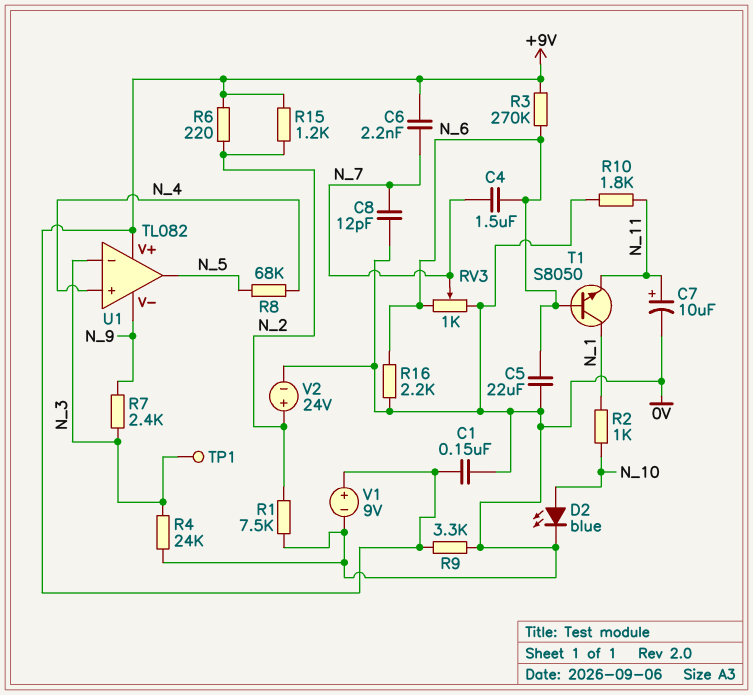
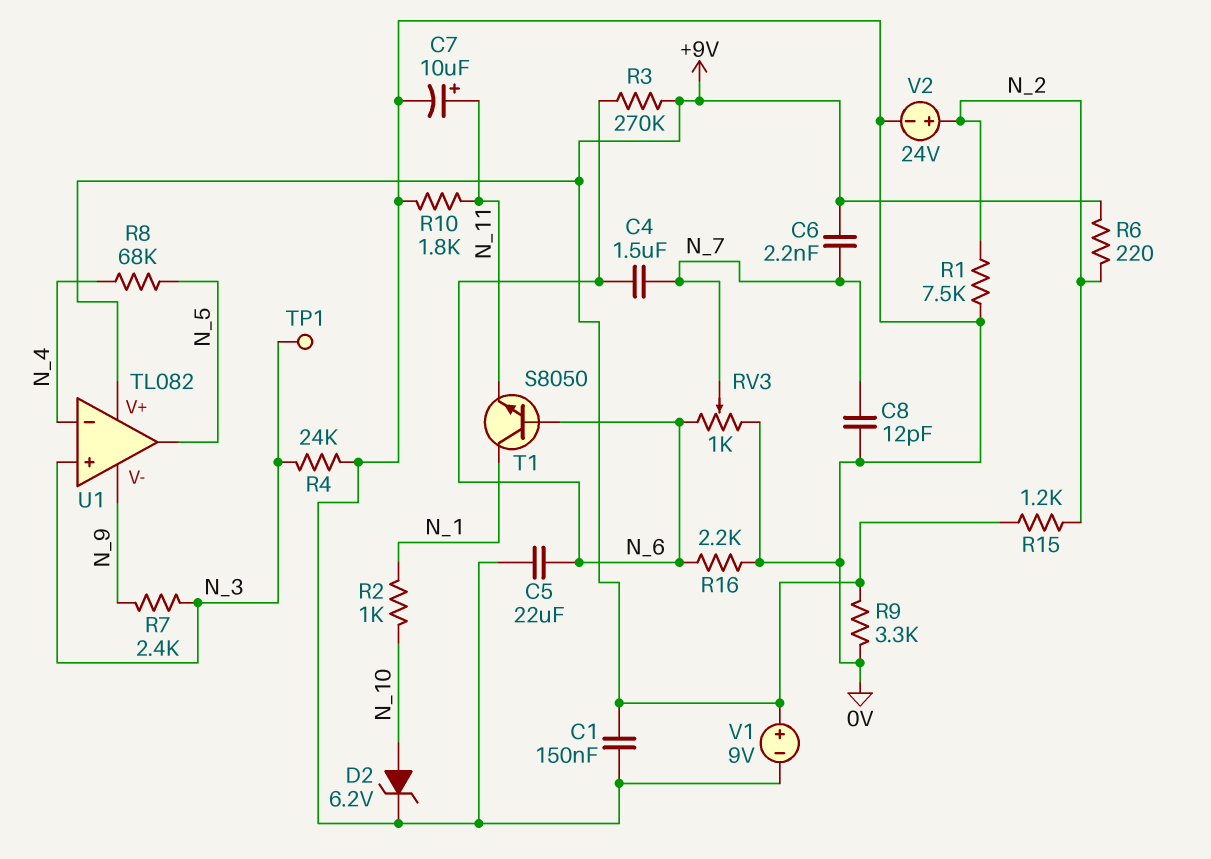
D2: LED blue (A N_10, K 0V) -> zener 6.2V (A N_10, K 0V)
U1 pin in+: N_4 -> N_3
U1 pin in-: N_3 -> N_4

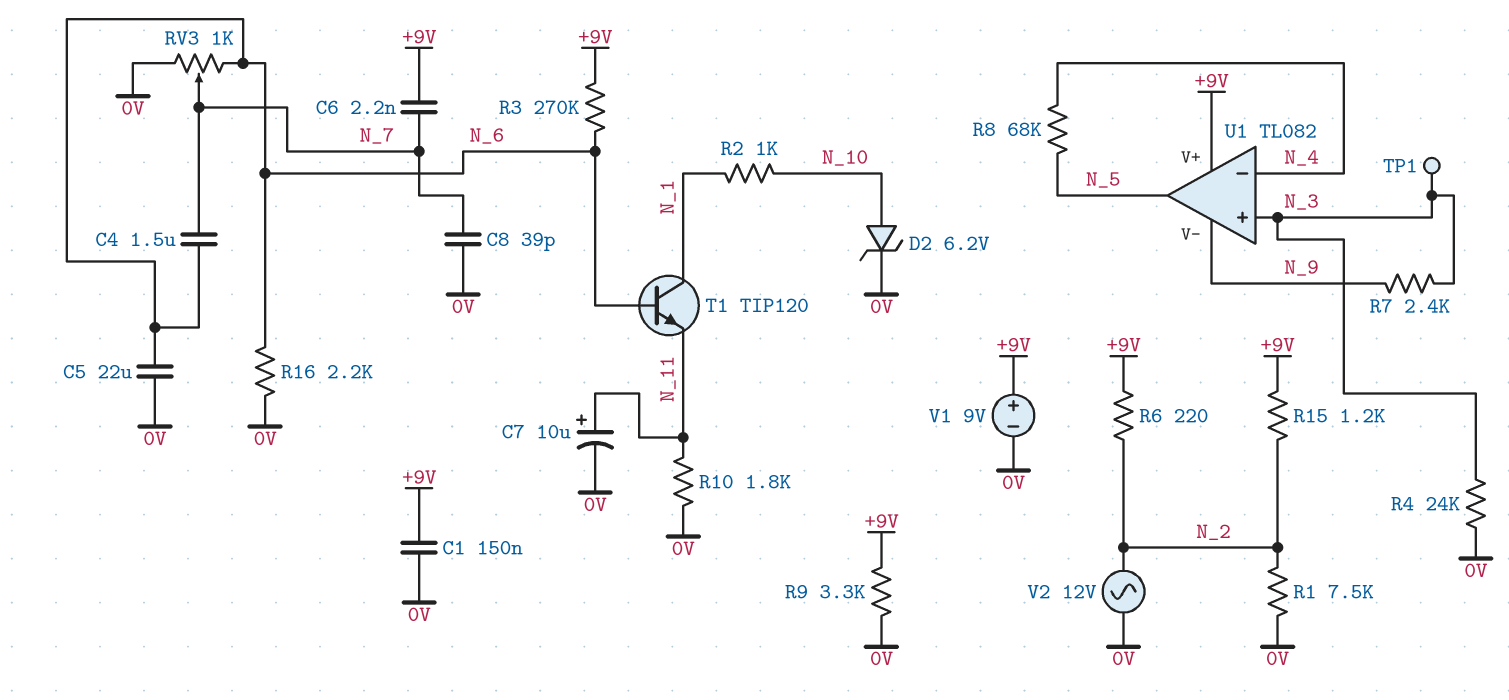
C8: 12pF (0V, N_7) -> 39pF (0V, N_7)
T1: NPN S8050 (B N_6, C N_1, E N_11) -> NPN TIP120 (B N_6, C N_1, E N_11)
V2: 24V (plus N_2, minus 0V) -> AC 12V (0V, N_2)

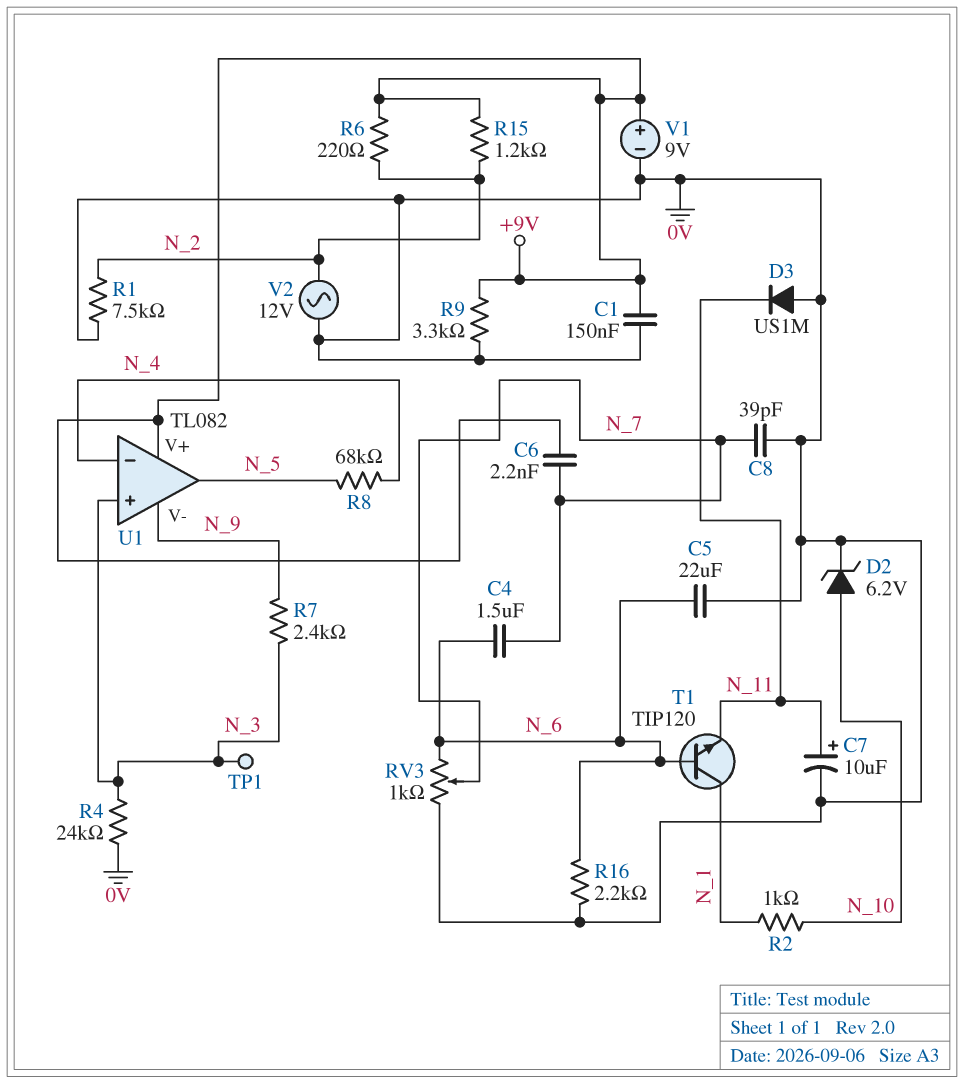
D3: none -> diode US1M (A 0V, K N_11)
R3: 270k (+9V, N_6) -> none
R10: 1.8k (0V, N_11) -> none

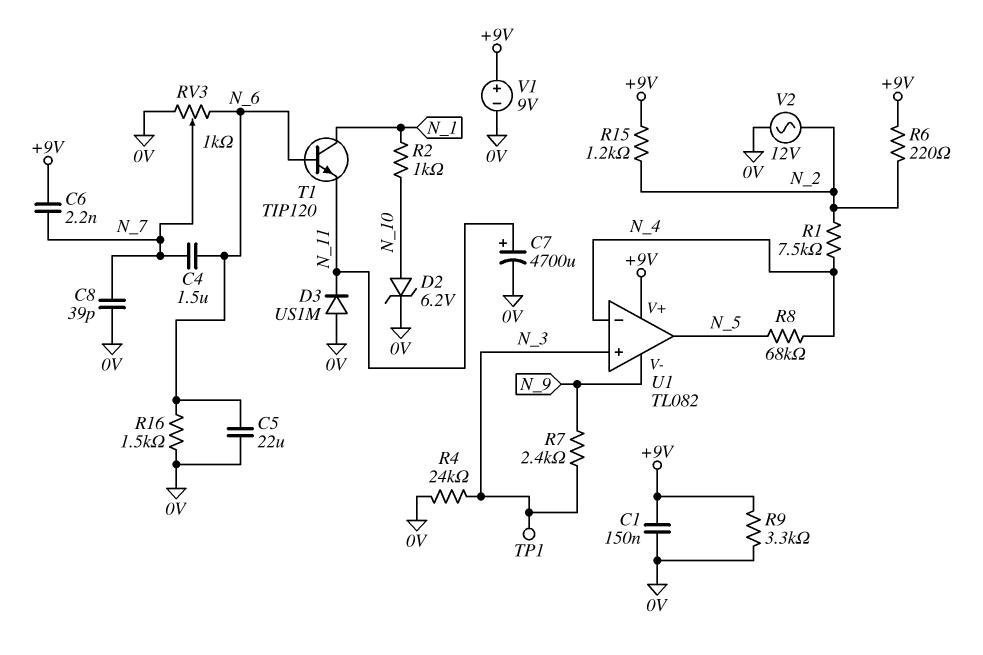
C7: 10uF (plus N_11, minus 0V) -> 4700uF (plus N_11, minus 0V)
R1: 7.5k (0V, N_2) -> 7.5k (N_2, N_4)
R16: 2.2k (0V, N_6) -> 1.5k (0V, N_6)

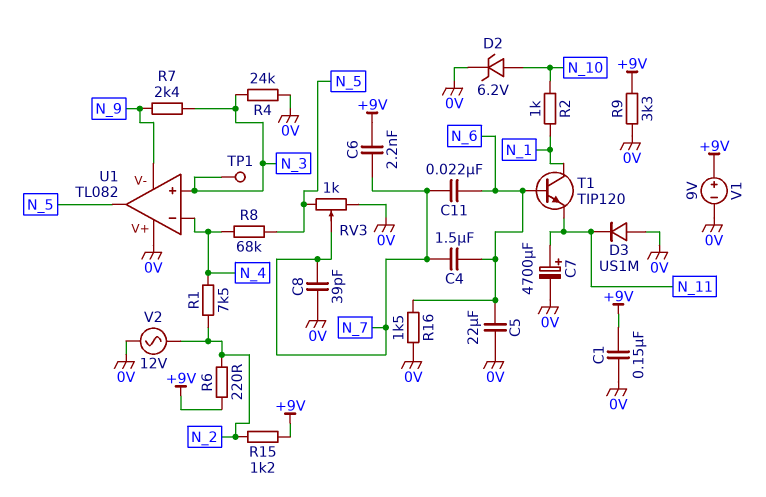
C11: none -> 22nF (N_6, N_7)
RV3: 1k (0V, N_6, wiper N_7) -> 1k (0V, N_5, wiper N_7)
U1 pin V+: +9V -> 0V

